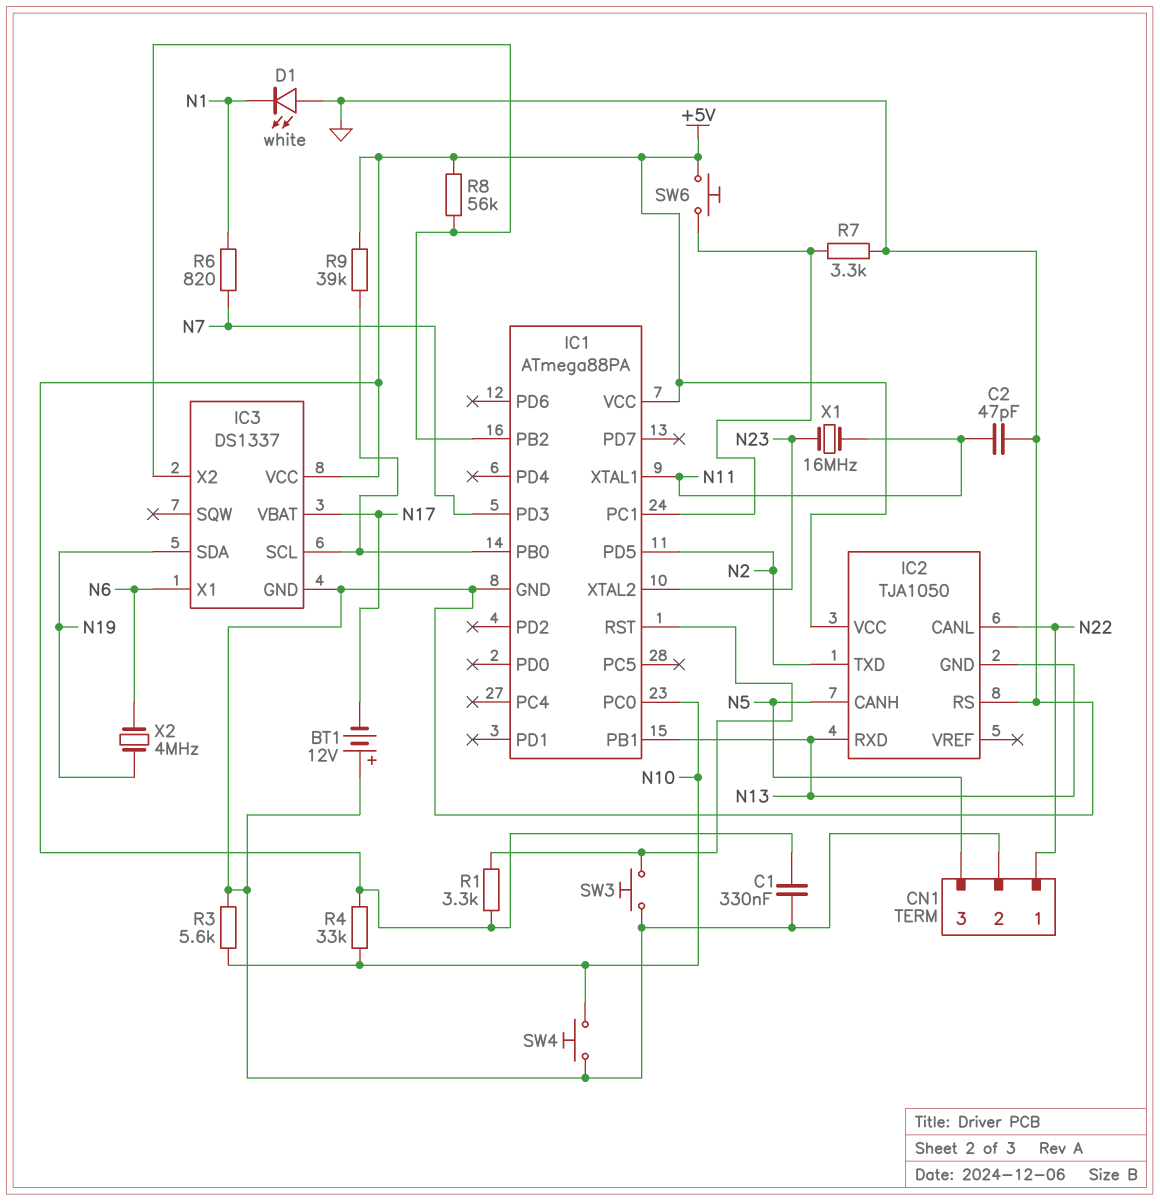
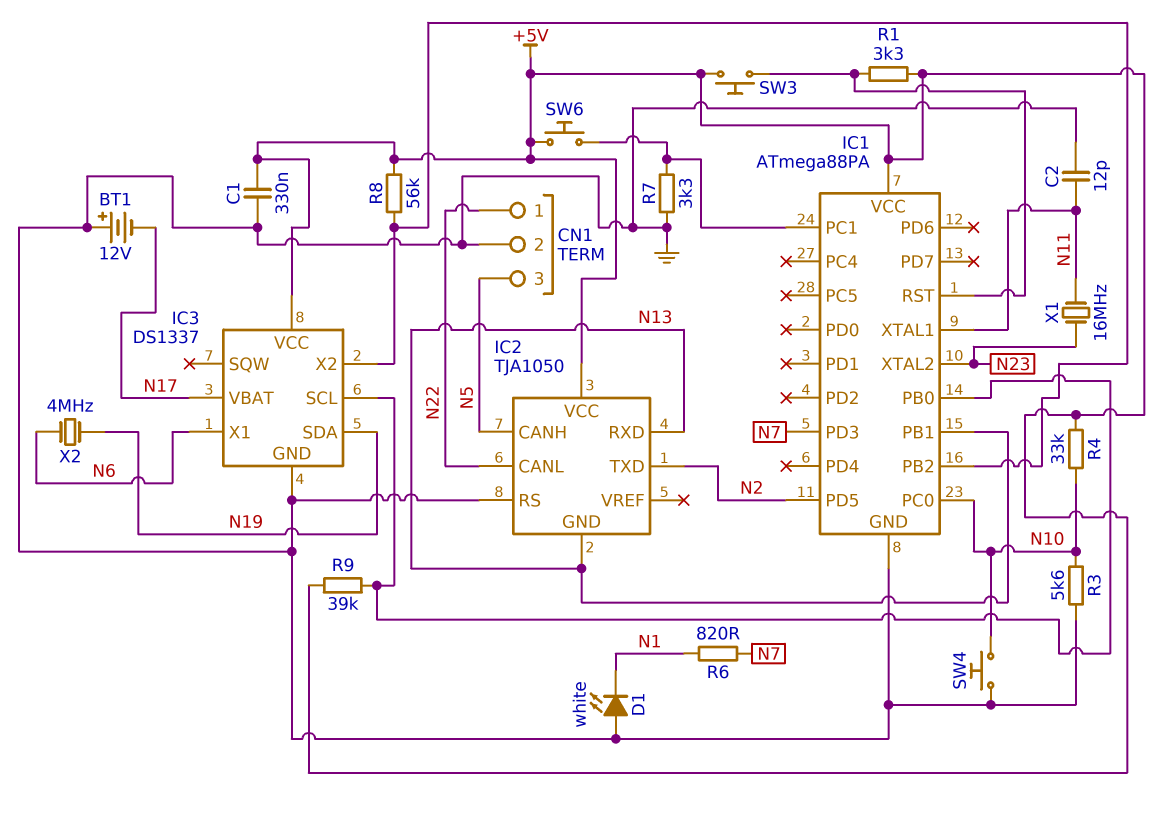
C2: 47pF (GND, N11) -> 12pF (GND, N11)
SW3: button (GND, IC1/RST) -> button (+5V, IC1/RST)

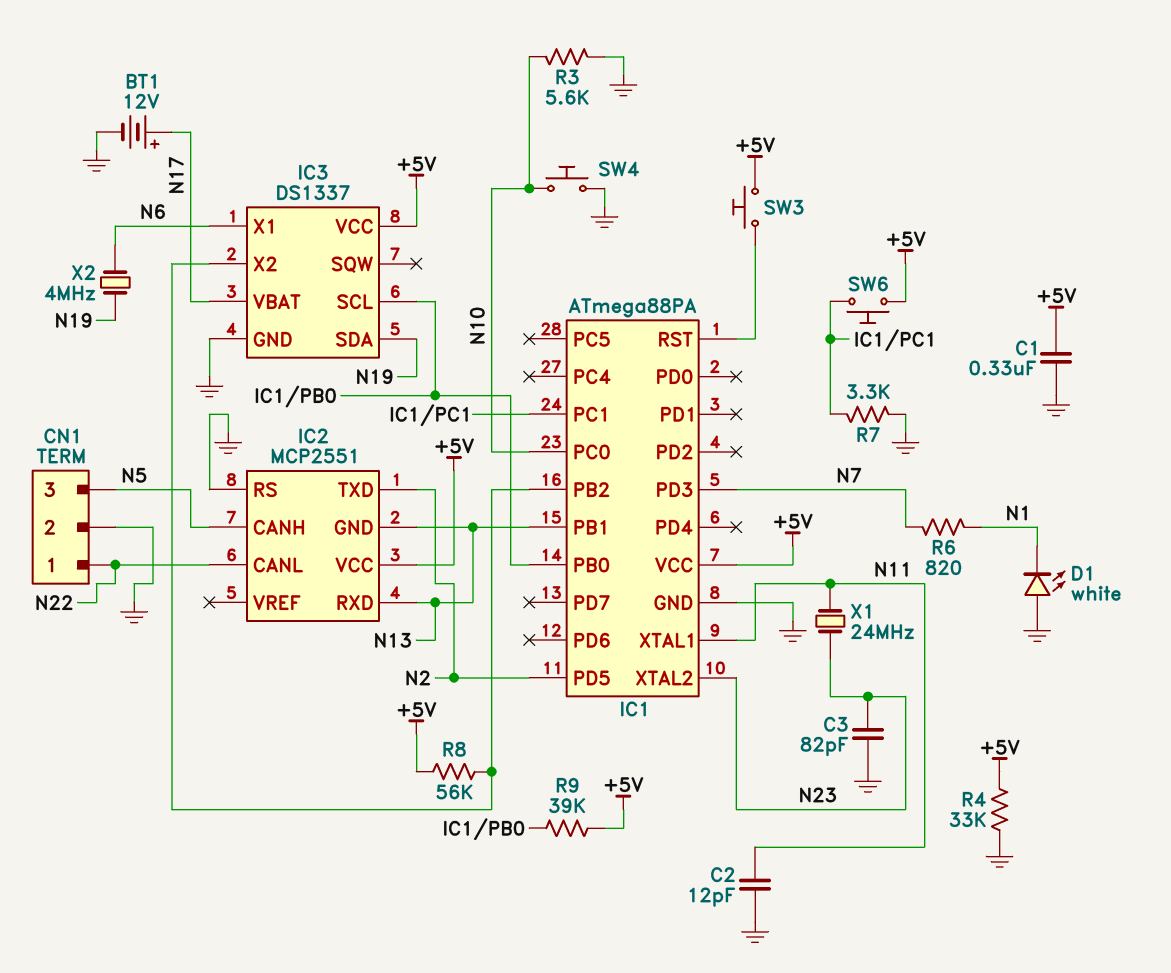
BT1: 12V (plus GND, minus N17) -> 12V (plus N17, minus GND)
C3: none -> 82pF (GND, N23)
IC2: TJA1050 -> MCP2551
R1: 3.3k (+5V, IC1/RST) -> none
R4: 33k (+5V, N10) -> 33k (+5V, GND)
X1: 16MHz (N11, N23) -> 24MHz (N11, N23)

